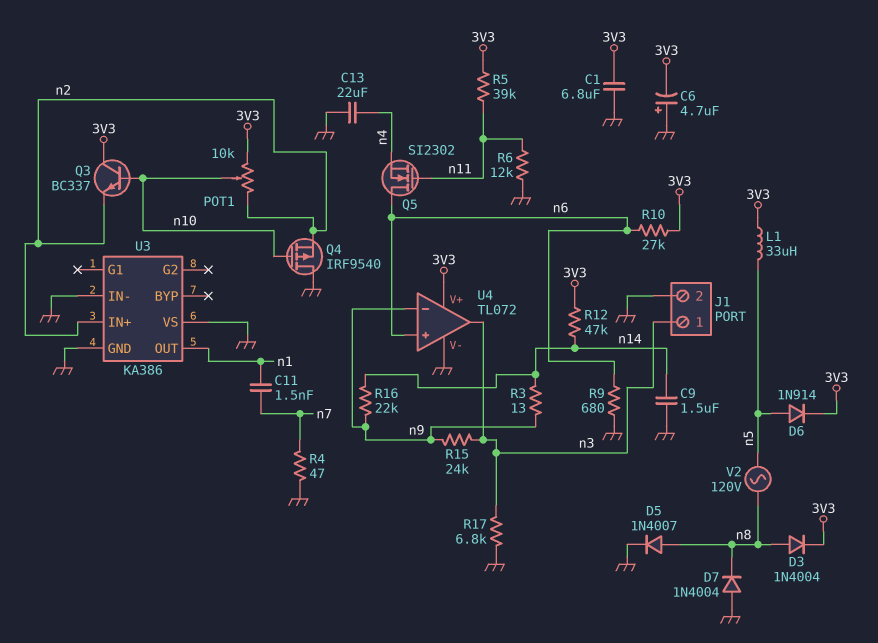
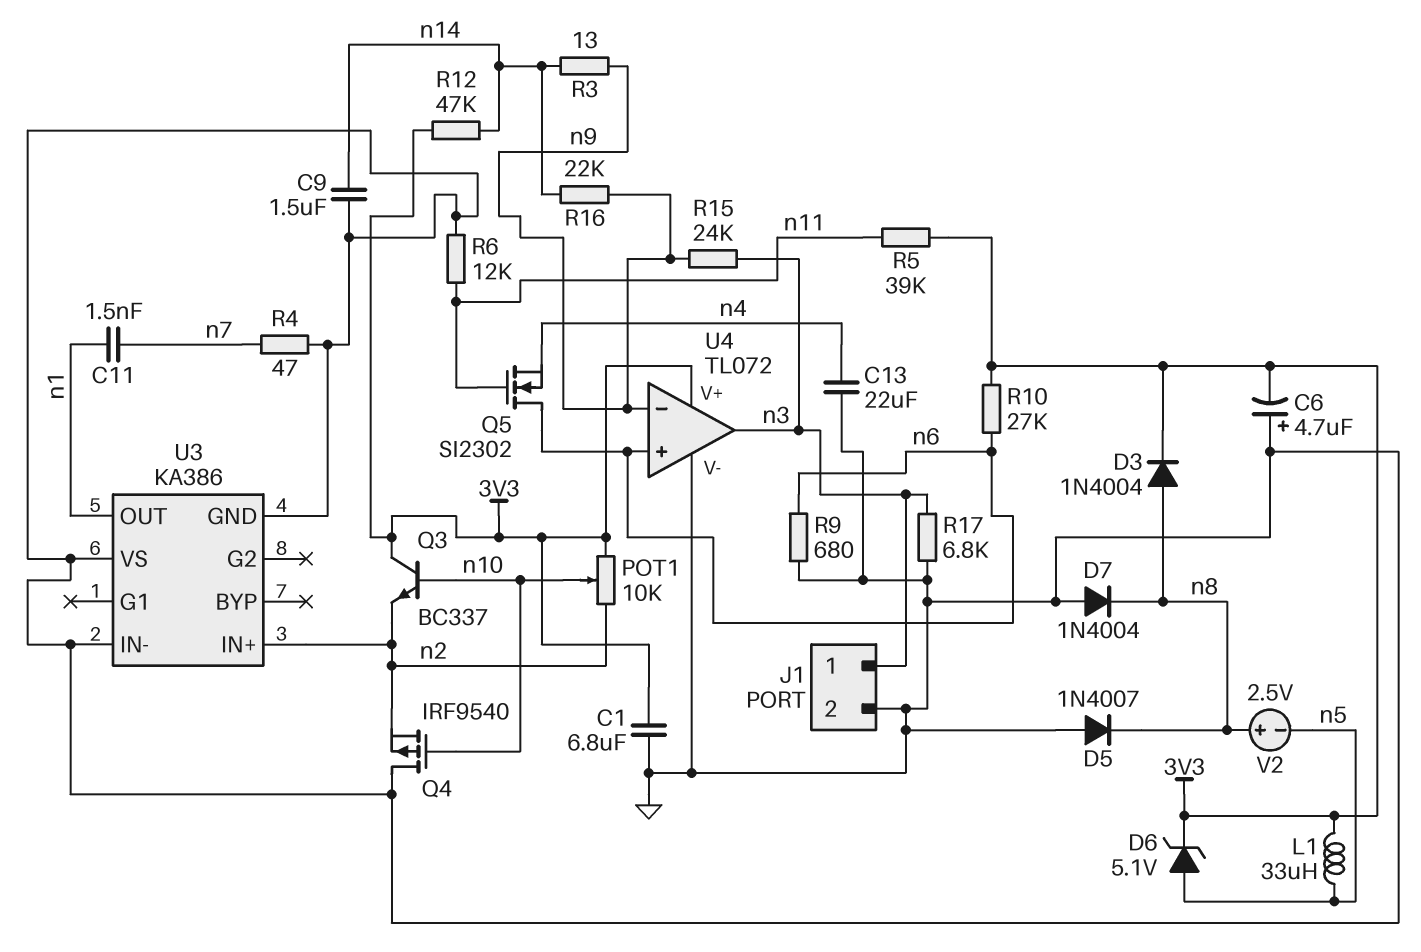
D5: diode 1N4007 (A n8, K GND) -> diode 1N4007 (A GND, K n8)
D6: diode 1N914 (A n5, K 3V3) -> zener 5.1V (A n5, K 3V3)
V2: AC 120V (n5, n8) -> 2.5V (plus n8, minus n5)

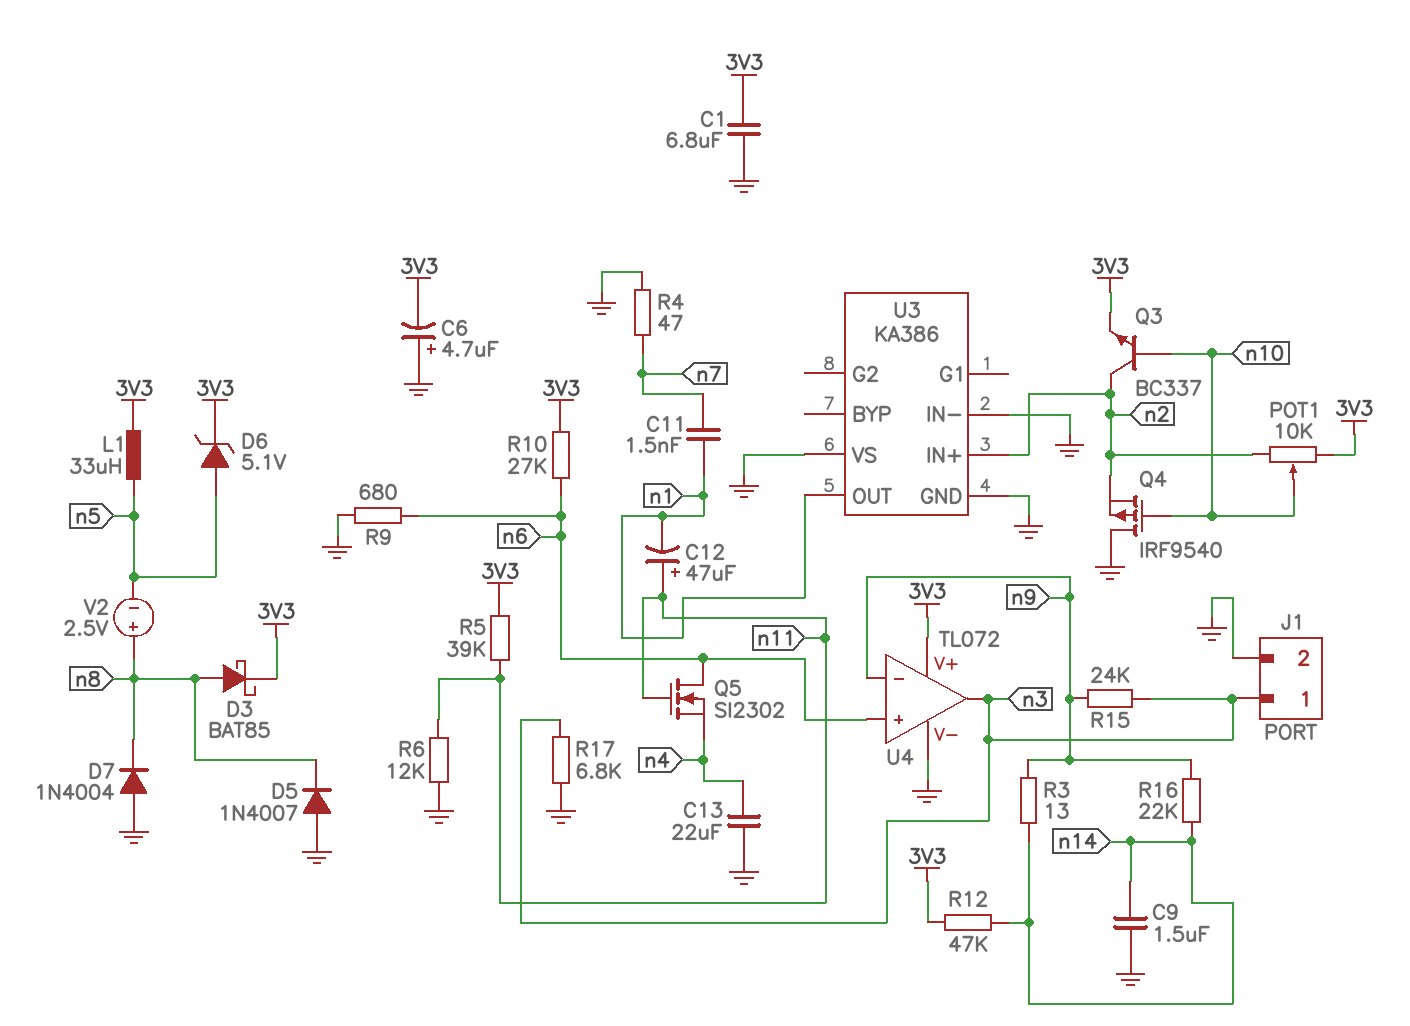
C12: none -> 47uF (plus n11, minus n1)
D3: diode 1N4004 (A n8, K 3V3) -> schottky BAT85 (A n8, K 3V3)
Q3: NPN BC337 (B n10, C 3V3, E n2) -> NPN BC337 (B n10, C n2, E 3V3)

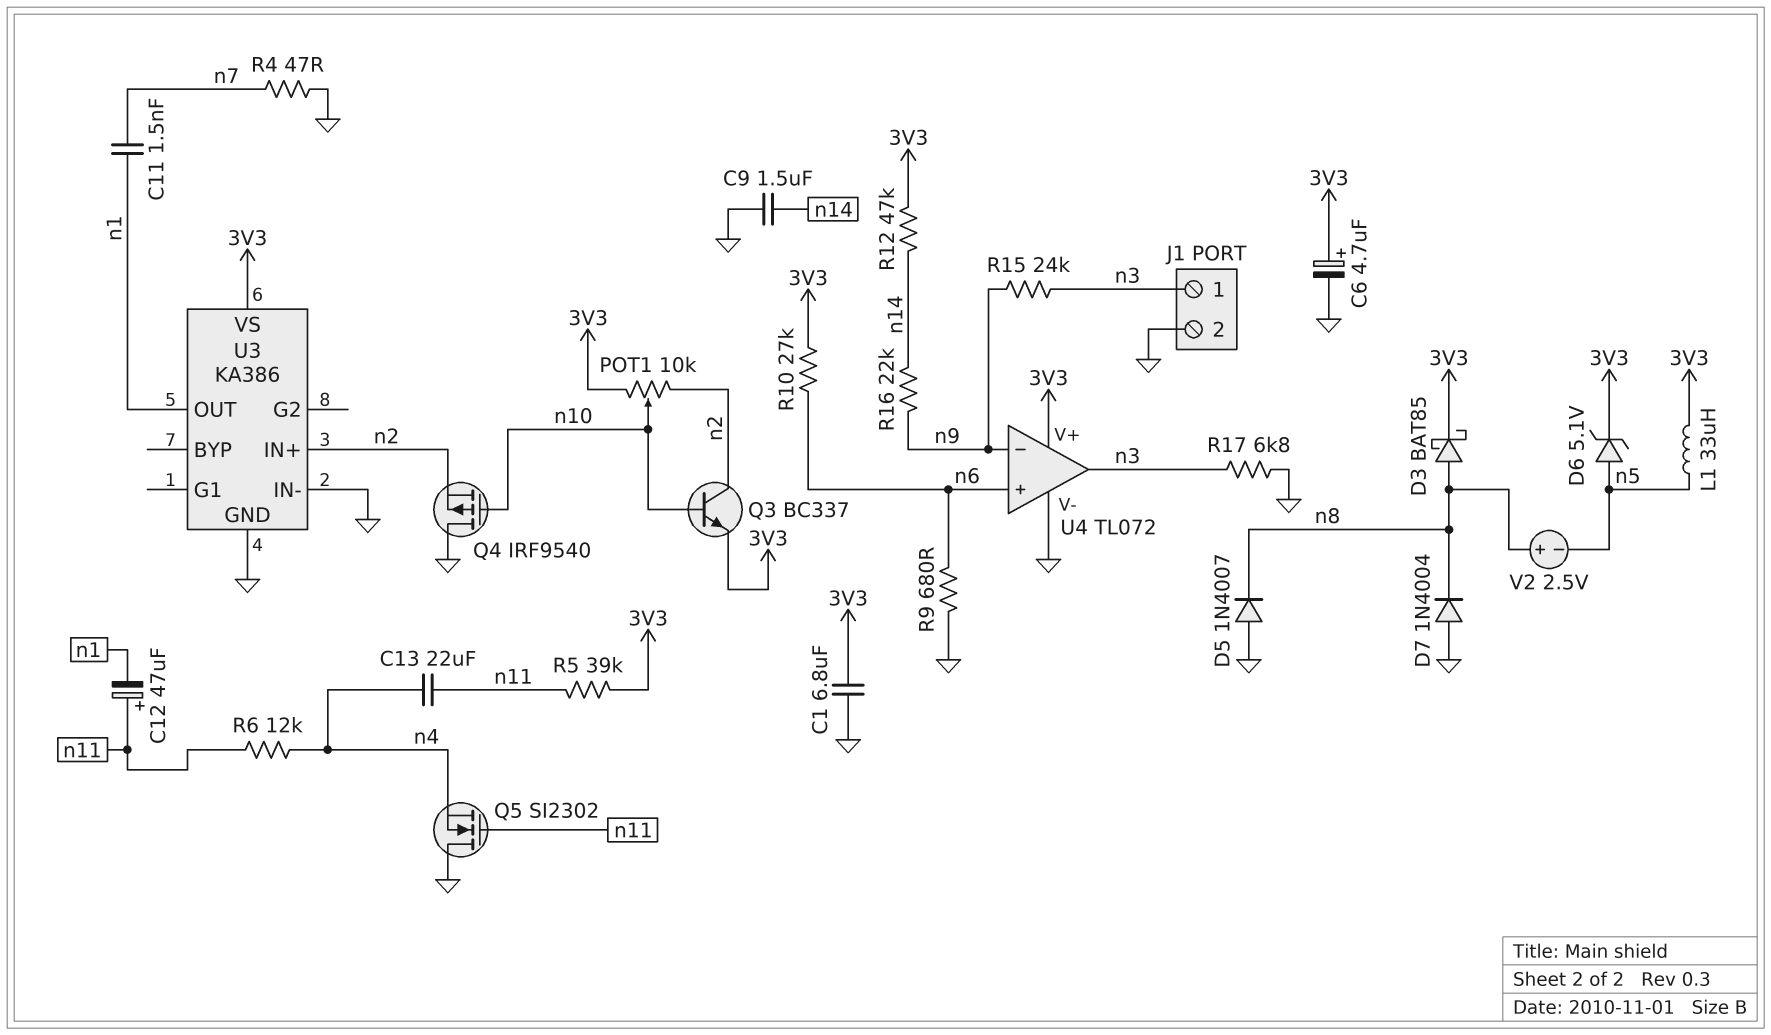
C6: 4.7uF (plus GND, minus 3V3) -> 4.7uF (plus 3V3, minus GND)
C13: 22uF (GND, n4) -> 22uF (n4, n11)
Q5: NMOS SI2302 (G n11, D n6, S n4) -> NMOS SI2302 (G n11, D GND, S n4)
R3: 13 (n9, n14) -> none
R6: 12k (GND, n11) -> 12k (n4, n11)
U3 pin VS: GND -> 3V3

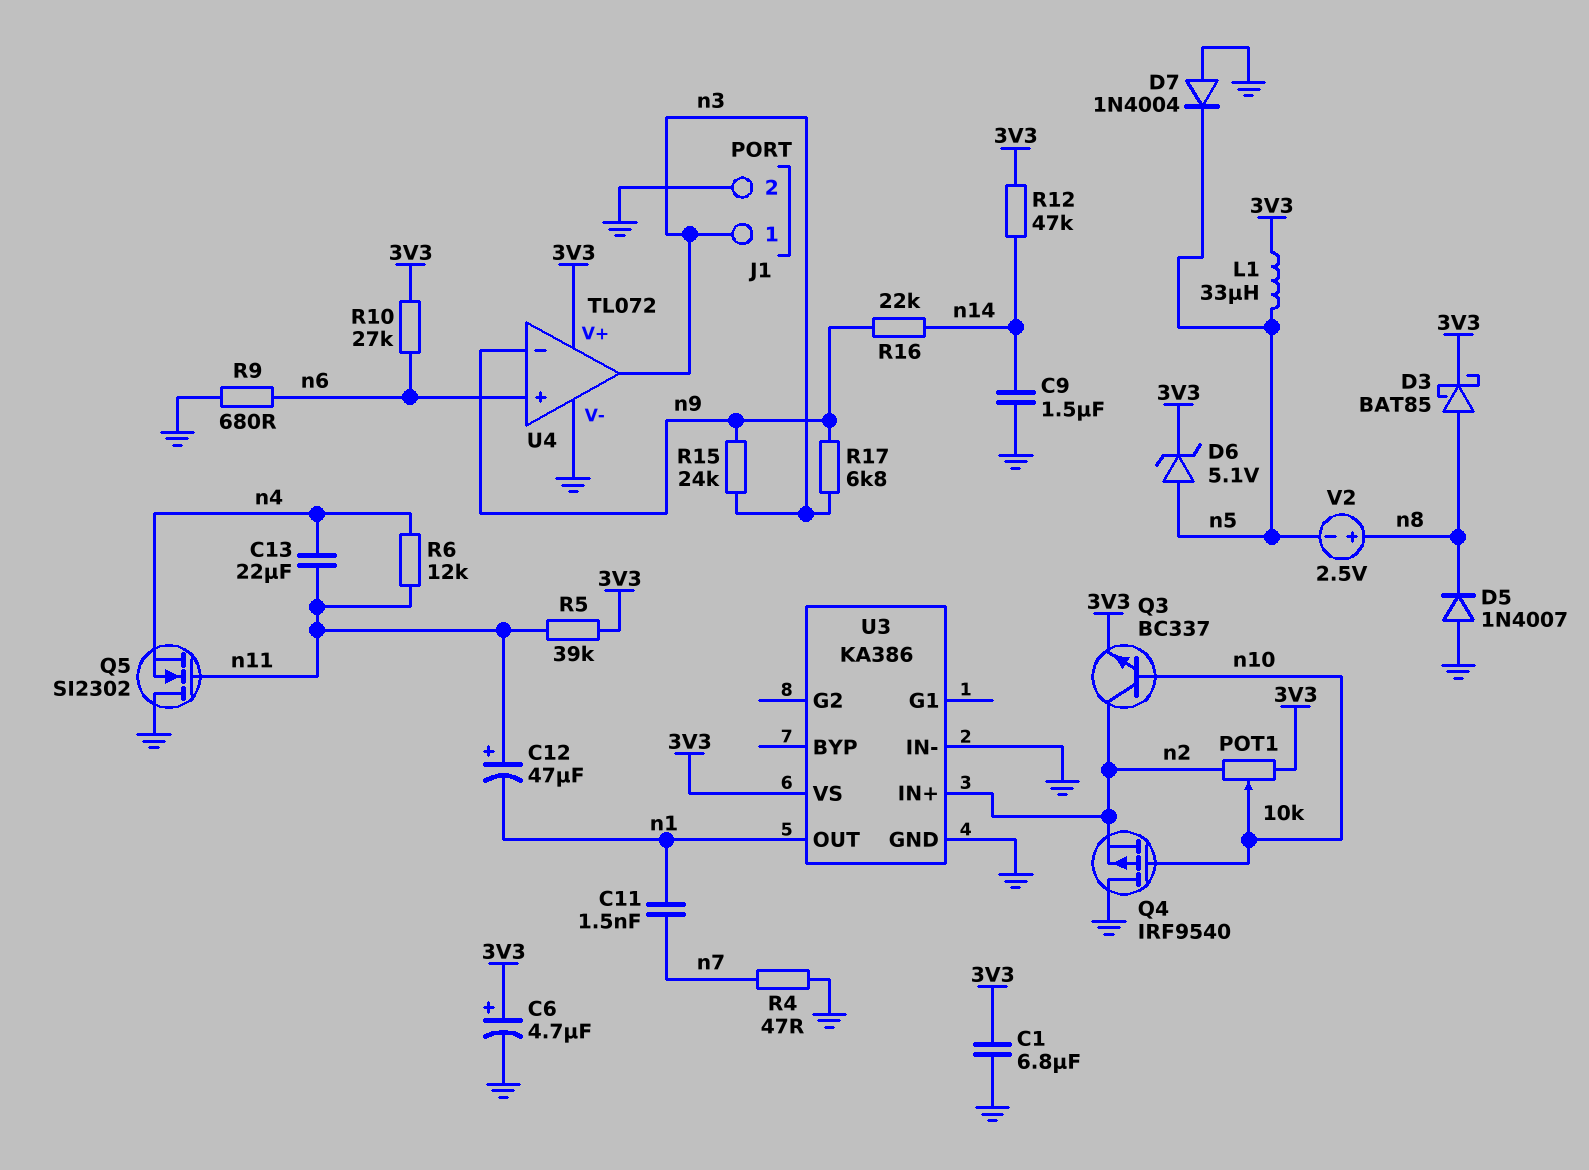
D7: diode 1N4004 (A GND, K n8) -> diode 1N4004 (A GND, K n5)
R17: 6.8k (GND, n3) -> 6.8k (n3, n9)

